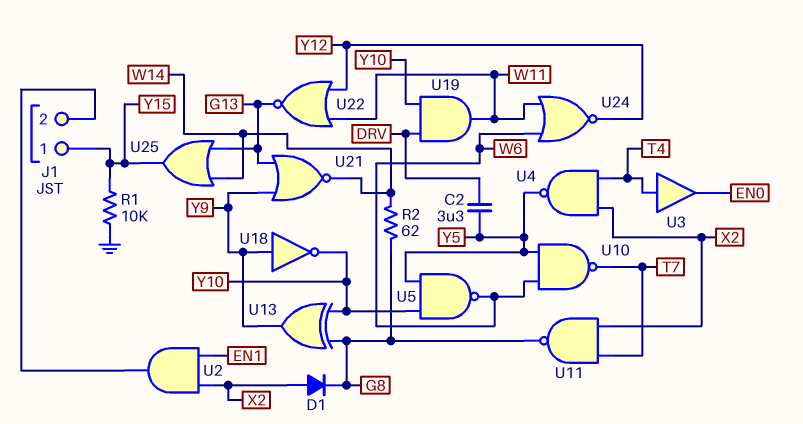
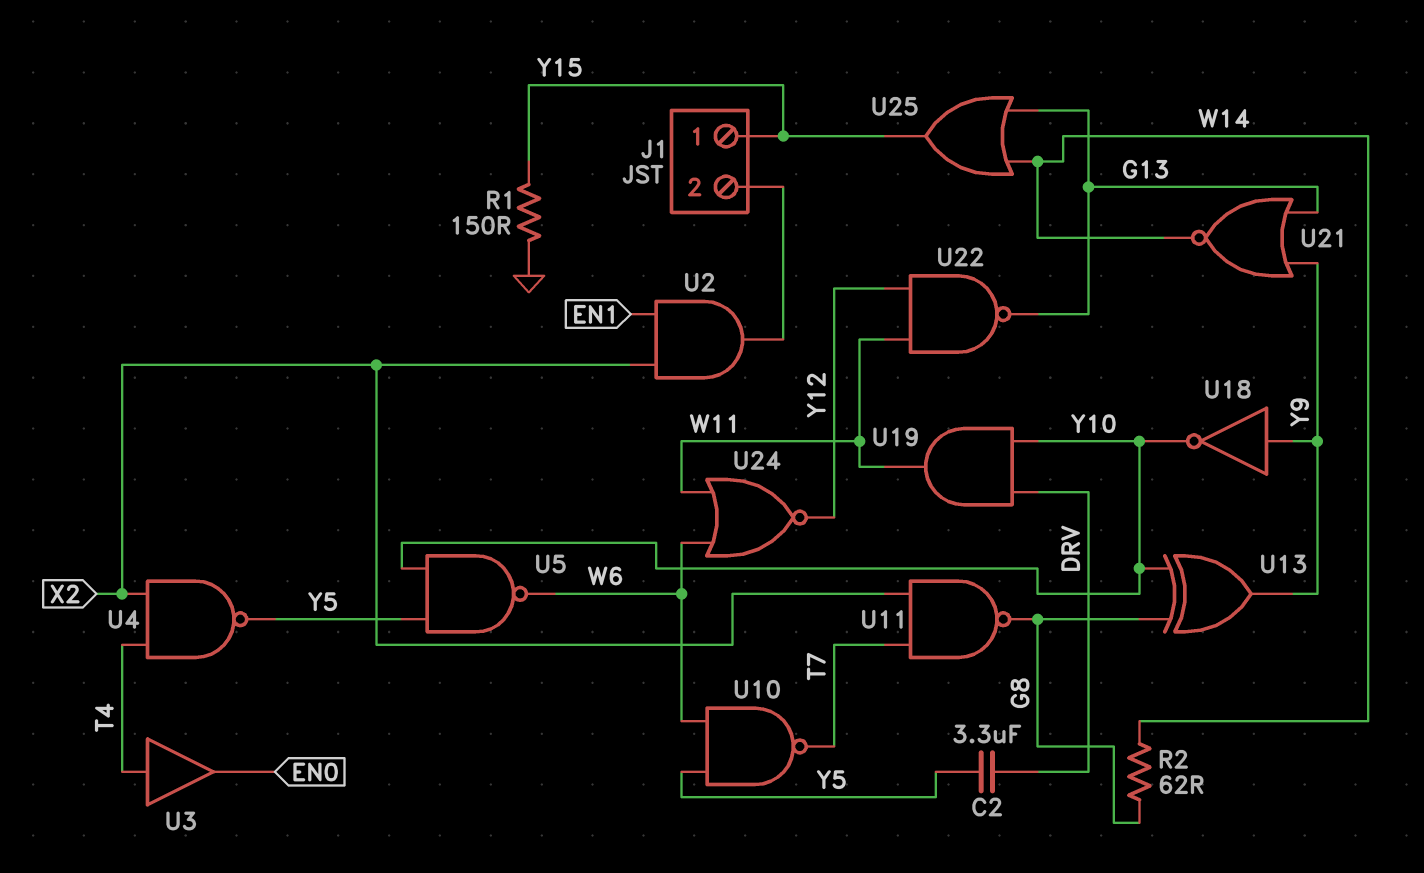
D1: diode (A X2, K G8) -> none
R1: 10k (GND, Y15) -> 150 (GND, Y15)
U22: NOR (in W11, in Y12, out G13) -> NAND (in W11, in Y12, out G13)

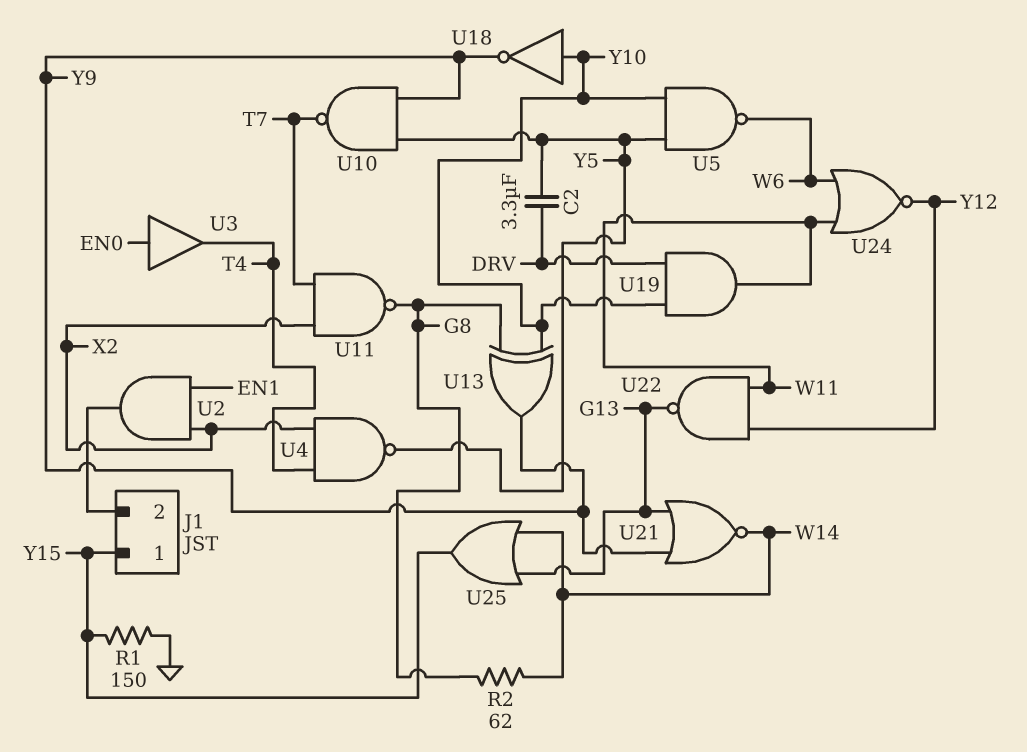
U3: buffer (in T4, out EN0) -> buffer (in EN0, out T4)
U10: NAND (in W6, in Y5, out T7) -> NAND (in Y5, in Y9, out T7)
U18: NOT (in Y9, out Y10) -> NOT (in Y10, out Y9)

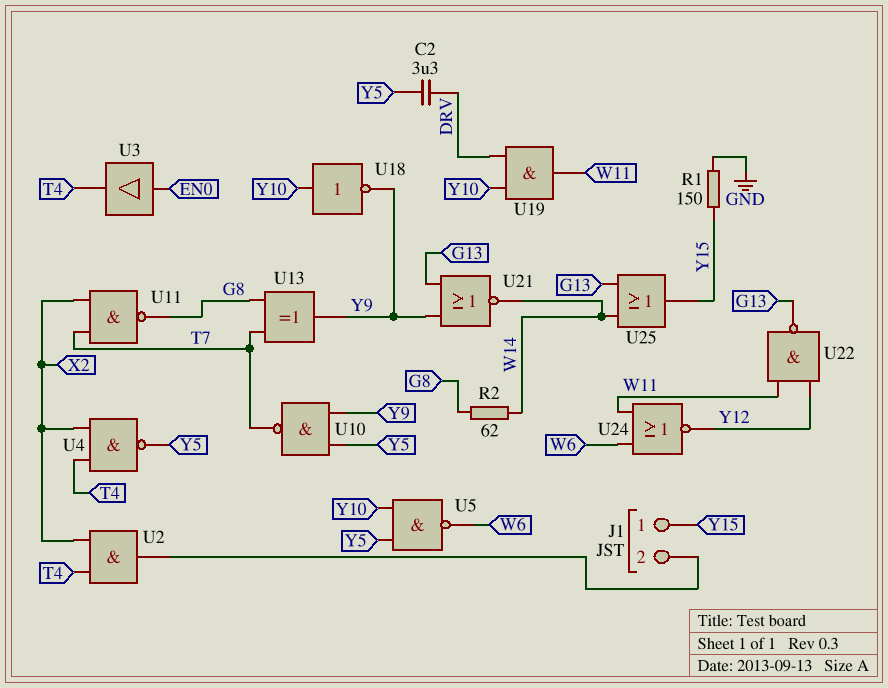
U2: AND (in EN1, in X2, out J1/2) -> AND (in T4, in X2, out J1/2)
U13: XOR (in G8, in Y10, out Y9) -> XOR (in G8, in T7, out Y9)

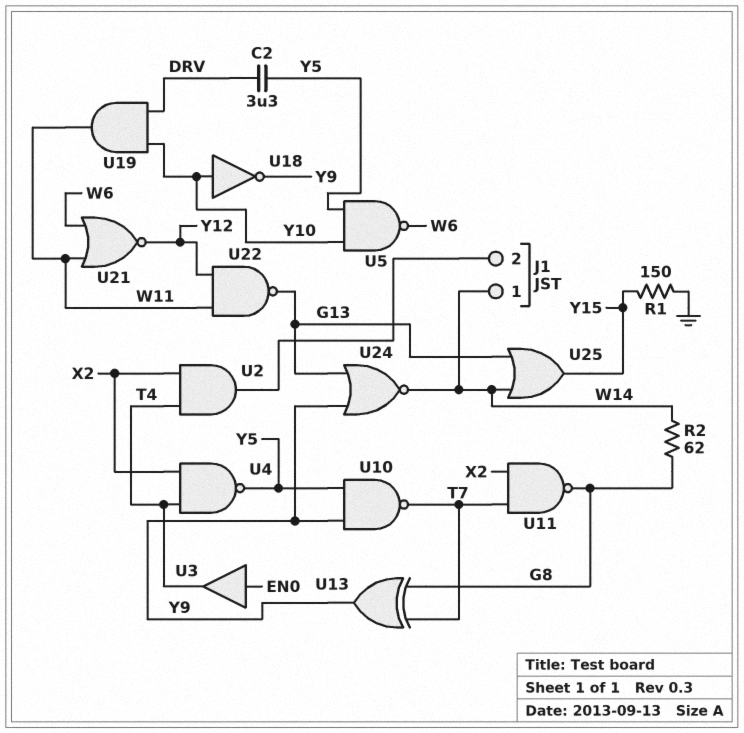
J1 pin 1: Y15 -> W14
U21: NOR (in G13, in Y9, out W14) -> NOR (in W6, in W11, out Y12)
U24: NOR (in W6, in W11, out Y12) -> NOR (in G13, in Y9, out W14)

